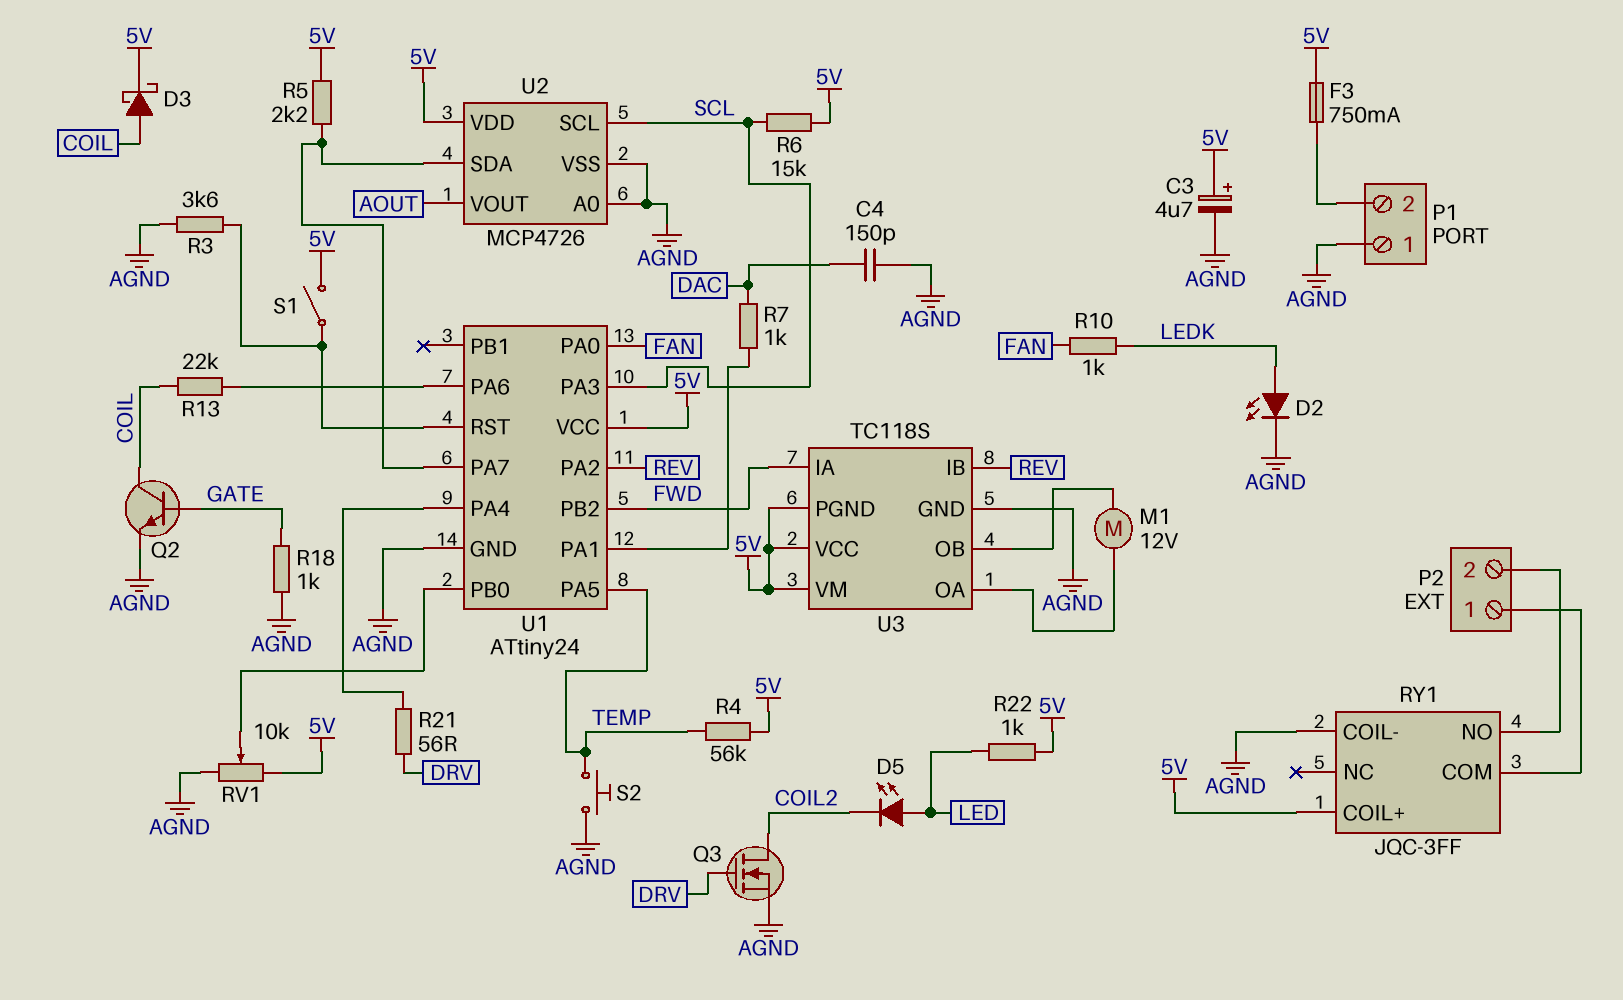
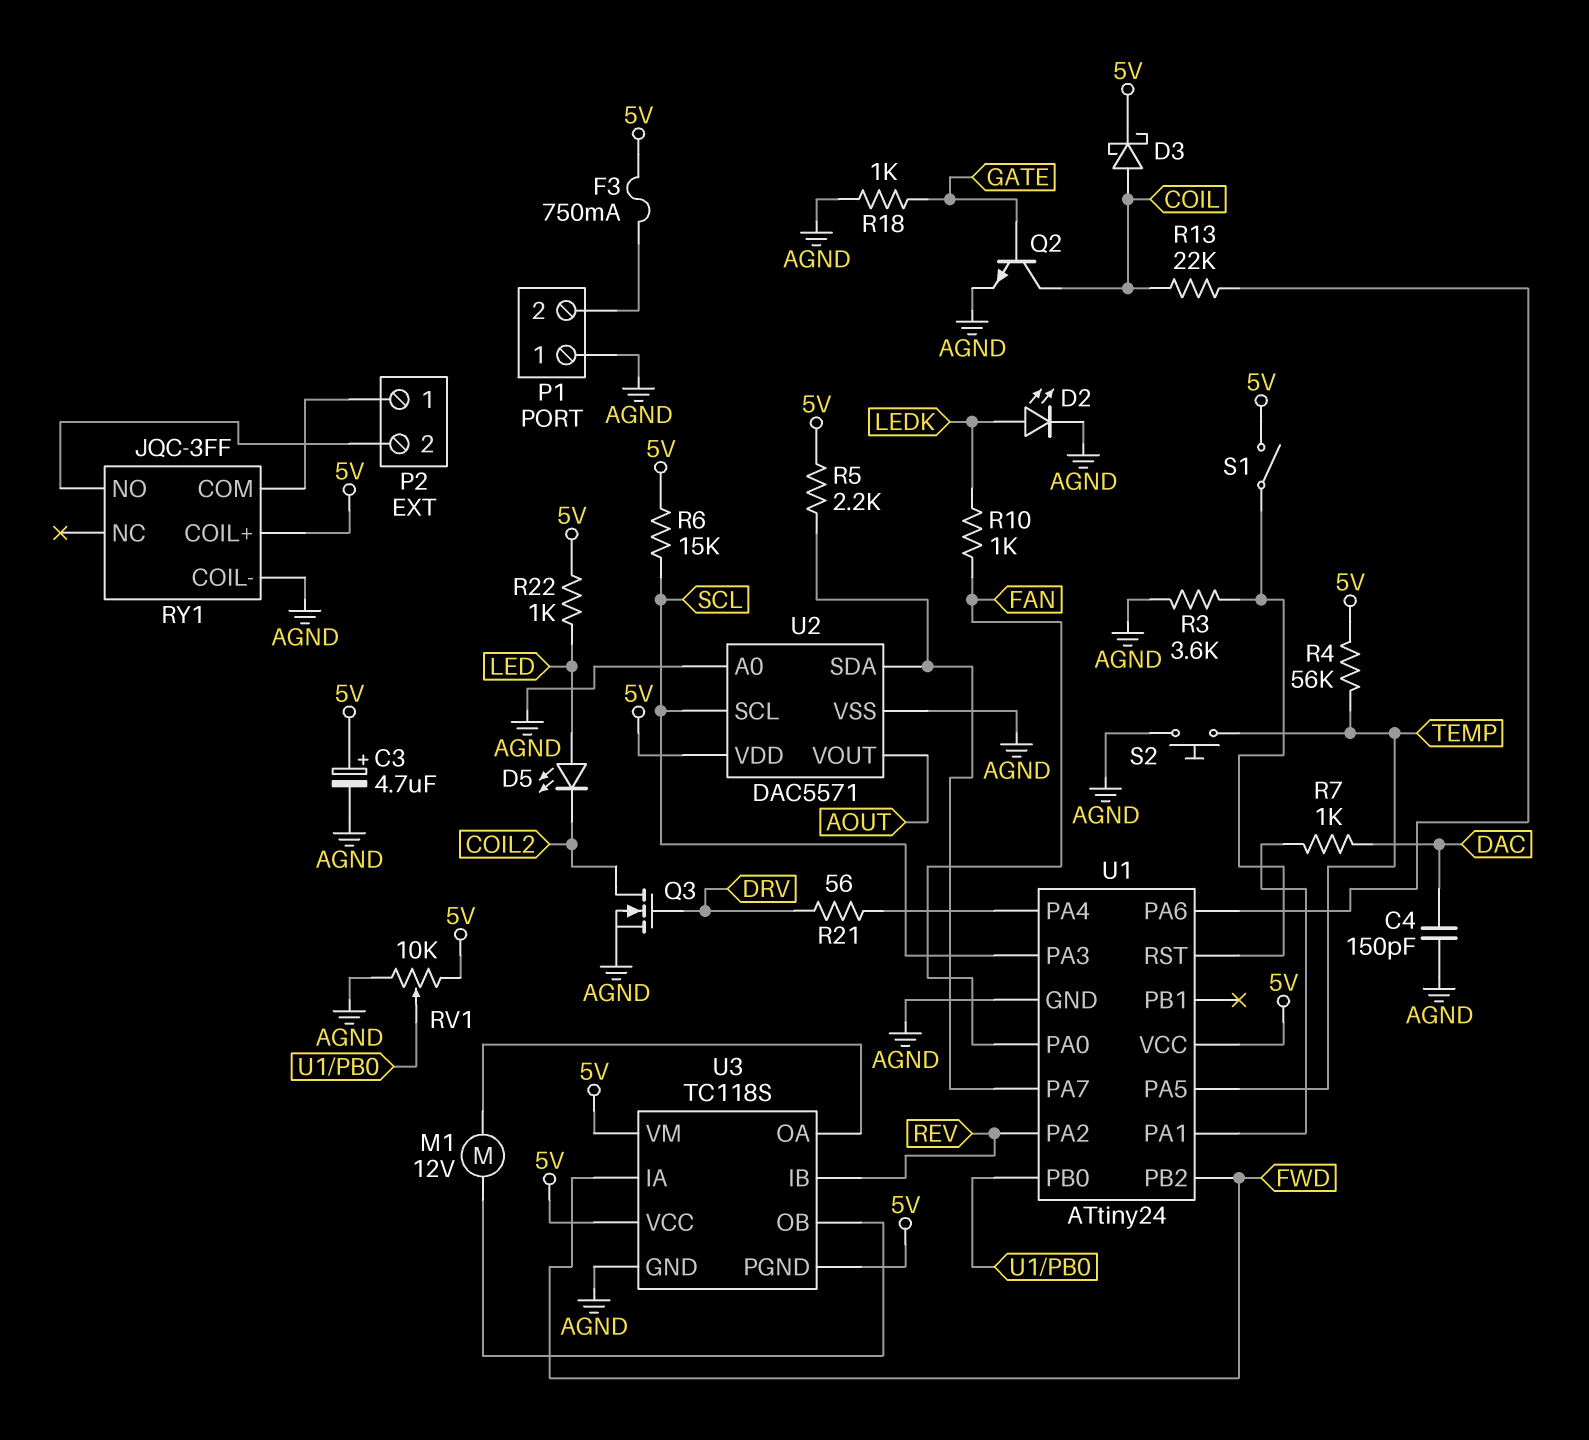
U2: MCP4726 -> DAC5571

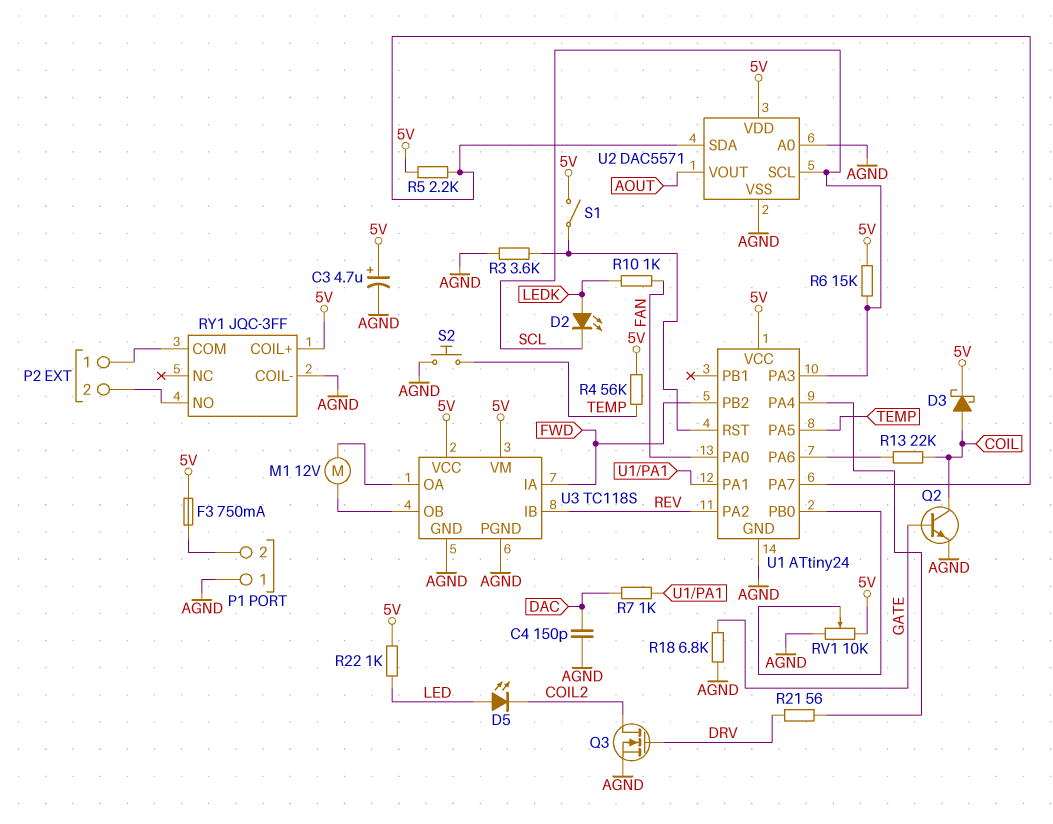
D2: LED (A LEDK, K AGND) -> LED (A LEDK, K SCL)
R18: 1k (AGND, GATE) -> 6.8k (AGND, GATE)
U3 pin PGND: 5V -> AGND

